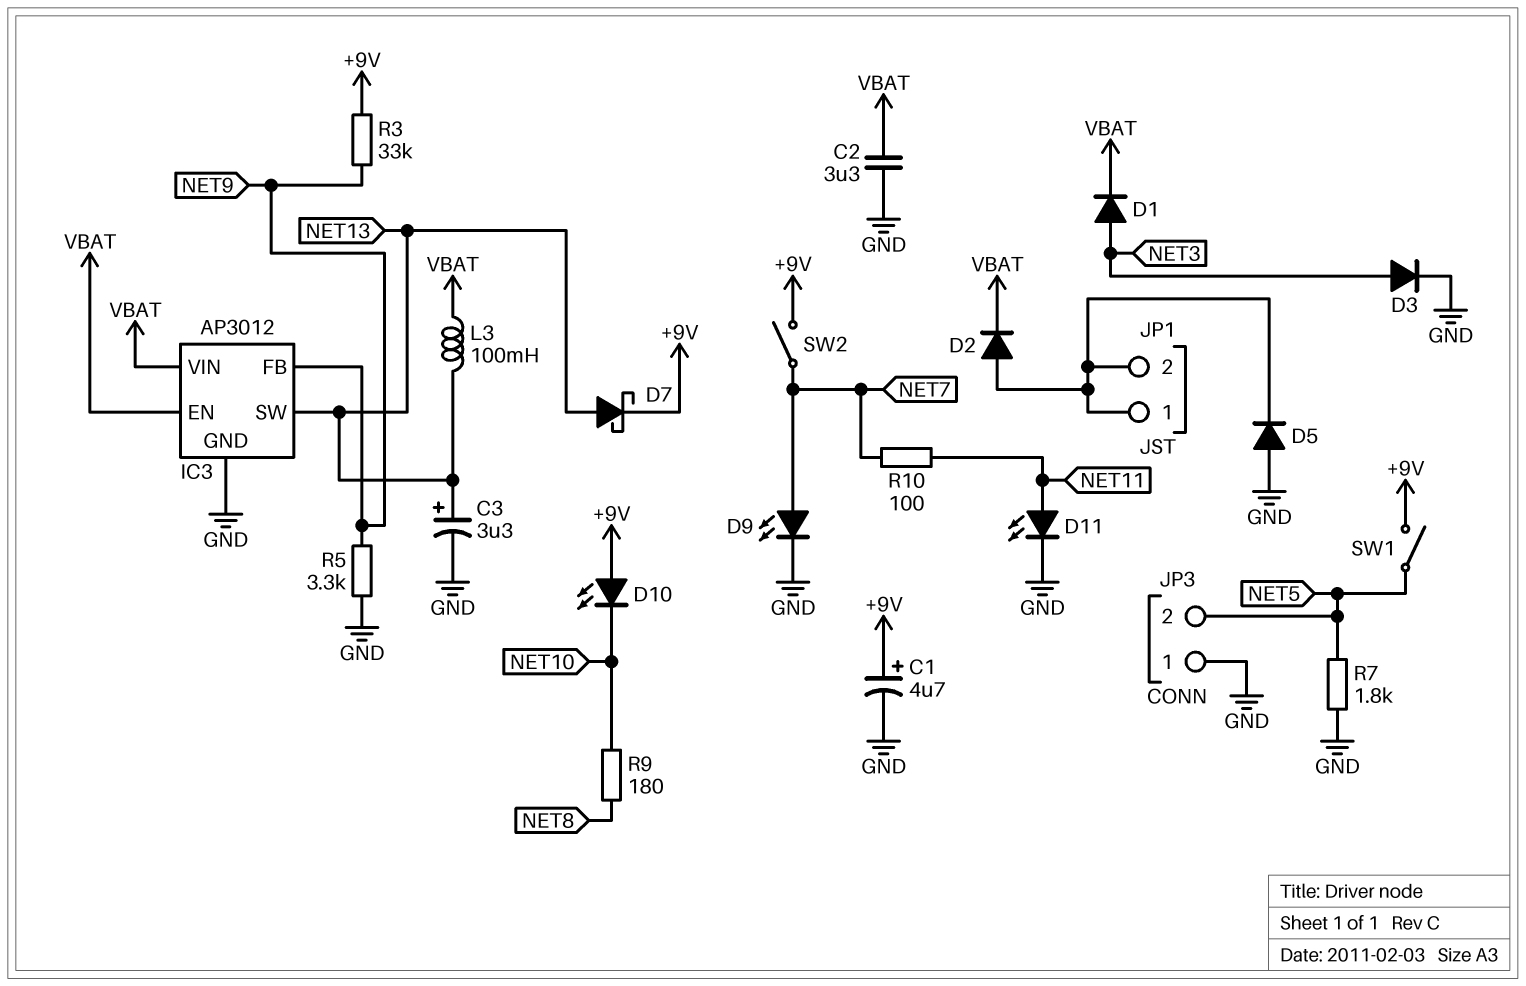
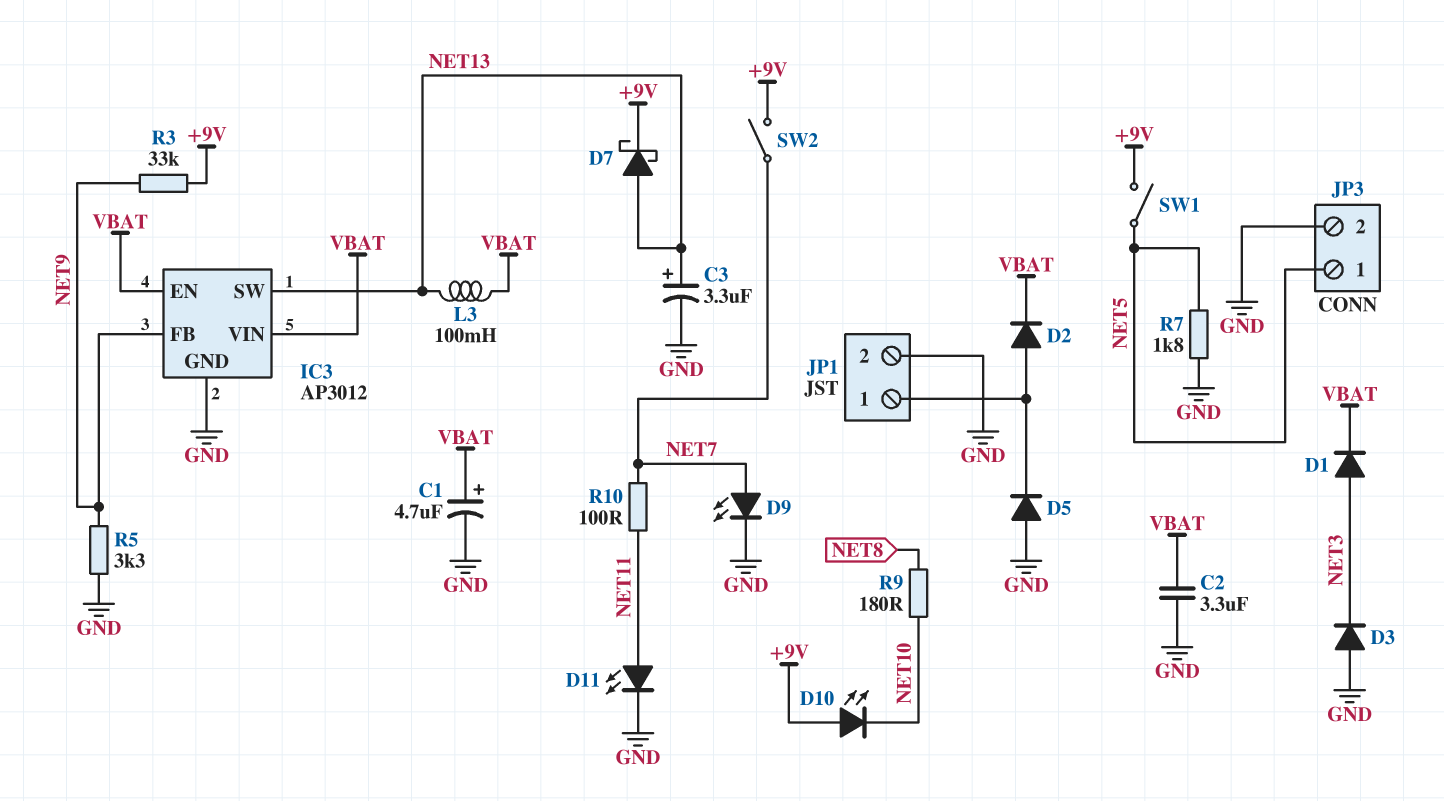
C1: 4.7uF (plus +9V, minus GND) -> 4.7uF (plus VBAT, minus GND)
D3: diode (A NET3, K GND) -> diode (A GND, K NET3)
JP1 pin 2: JP1/1 -> GND
JP3 pin 1: GND -> NET5
JP3 pin 2: NET5 -> GND

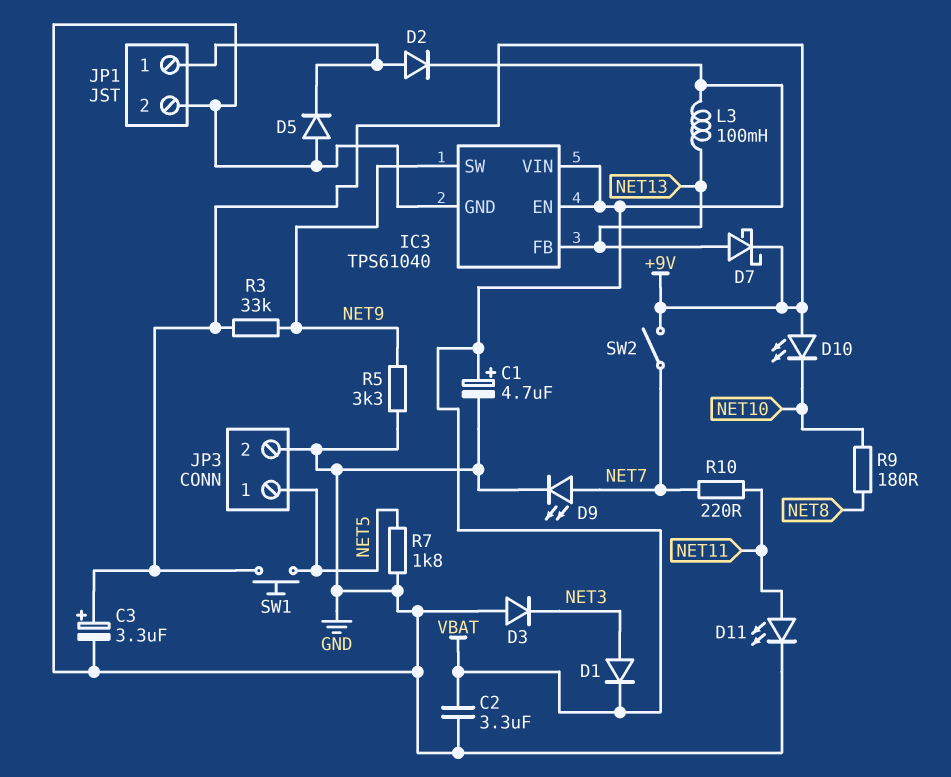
C3: 3.3uF (plus NET13, minus GND) -> 3.3uF (plus +9V, minus GND)
IC3: AP3012 -> TPS61040
IC3 pin FB: NET9 -> NET13
IC3 pin SW: NET13 -> NET9
R10: 100 (NET7, NET11) -> 220 (NET7, NET11)
SW1: switch (+9V, NET5) -> button (+9V, NET5)

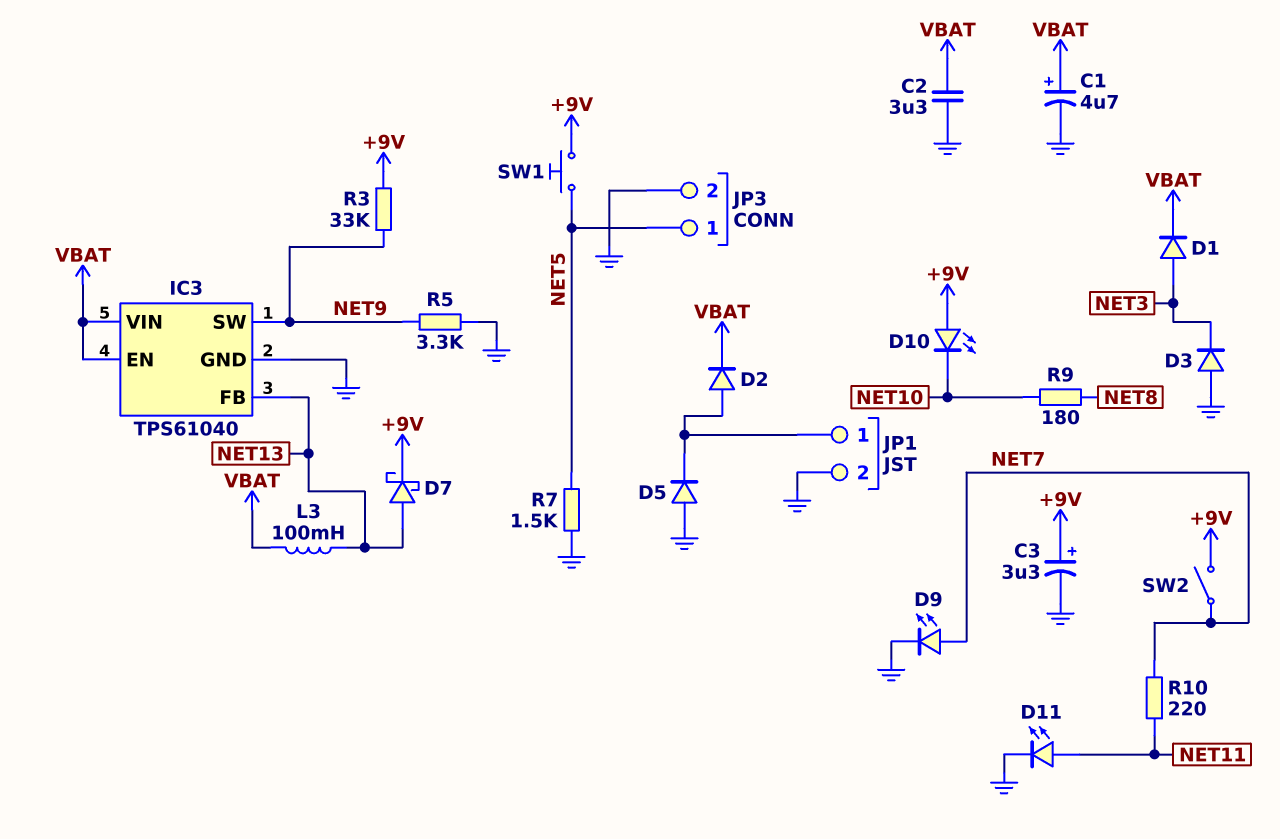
R7: 1.8k (GND, NET5) -> 1.5k (GND, NET5)

